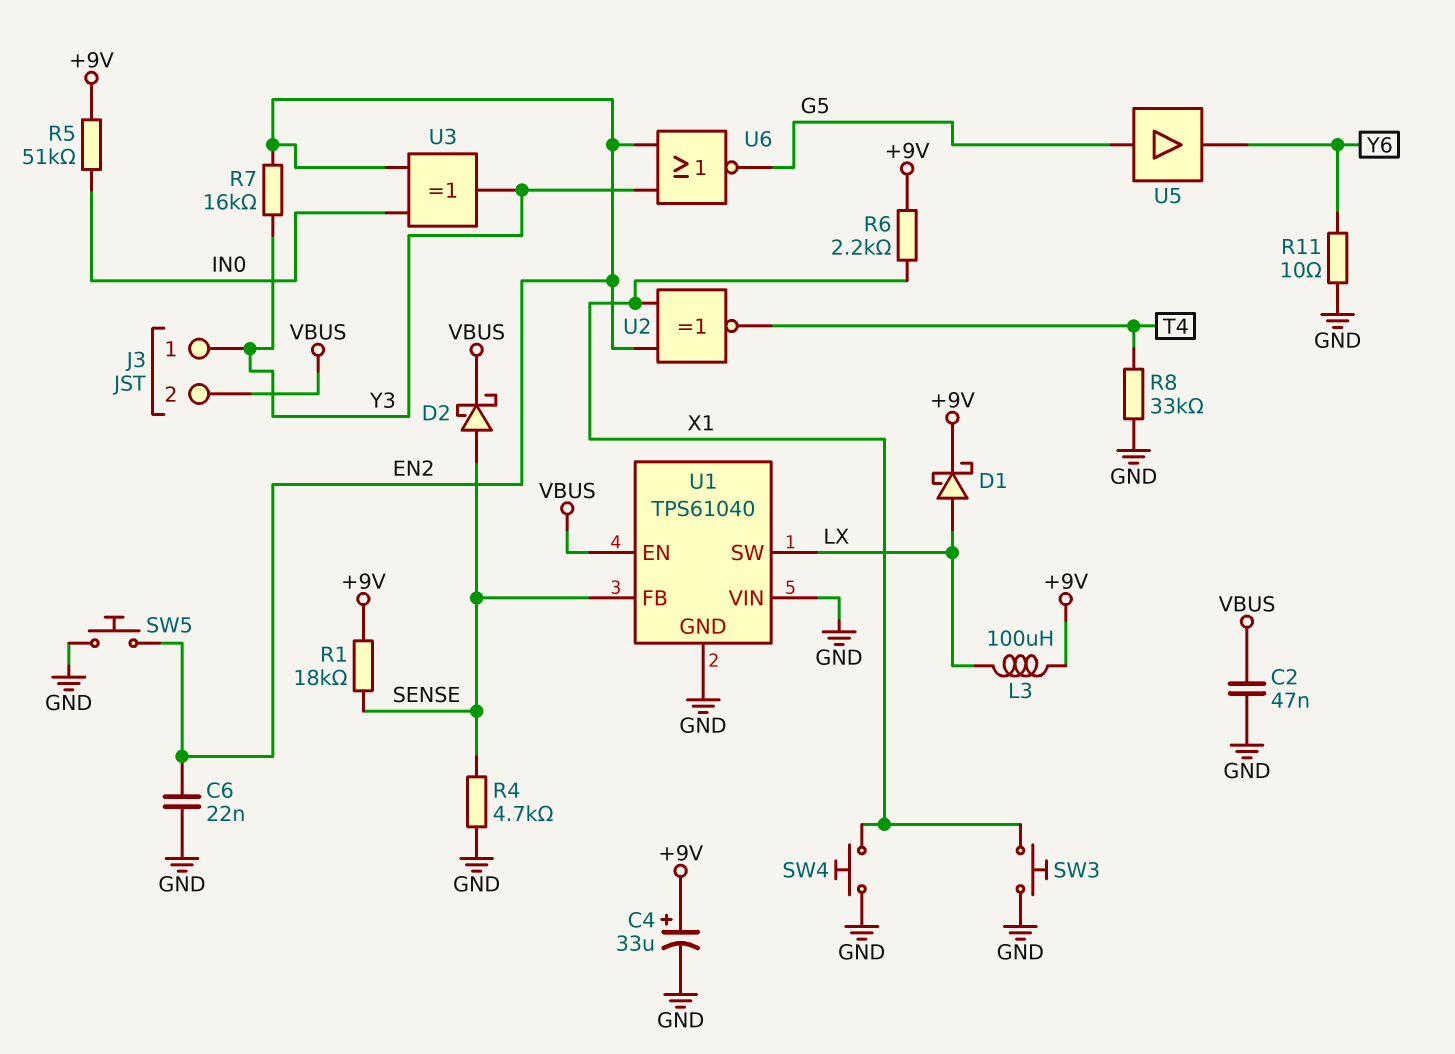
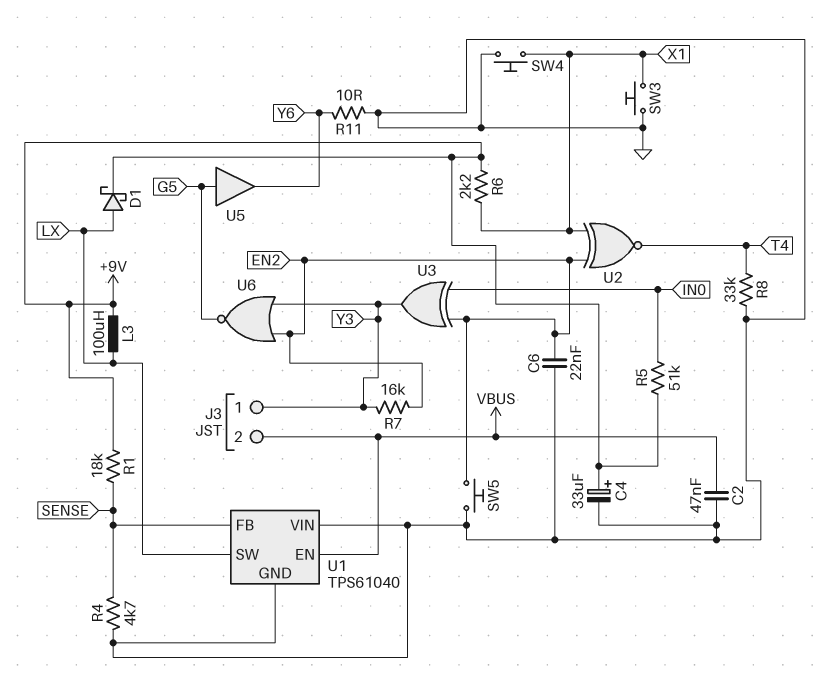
D2: schottky (A SENSE, K VBUS) -> none

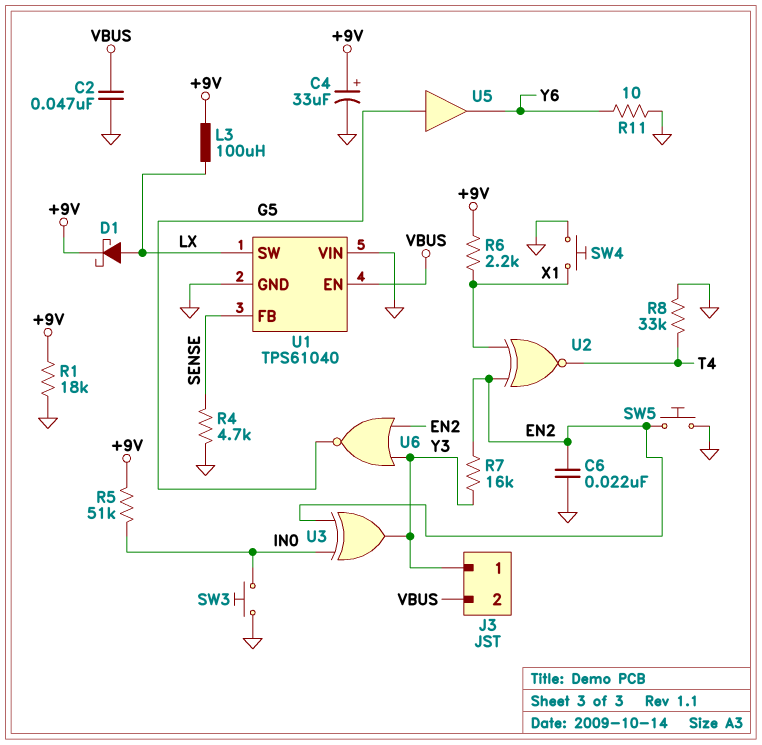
R1: 18k (+9V, SENSE) -> 18k (+9V, GND)
SW3: button (GND, X1) -> button (GND, IN0)

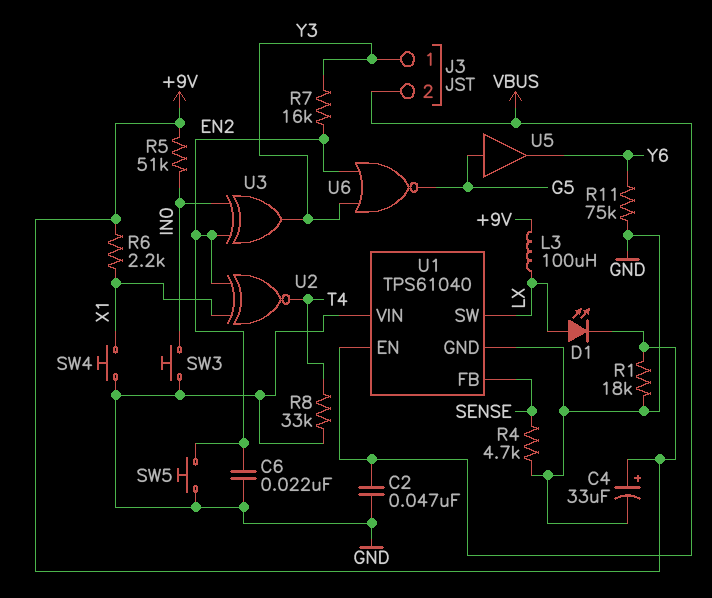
D1: schottky (A LX, K +9V) -> LED (A LX, K +9V)
R11: 10 (GND, Y6) -> 75k (GND, Y6)

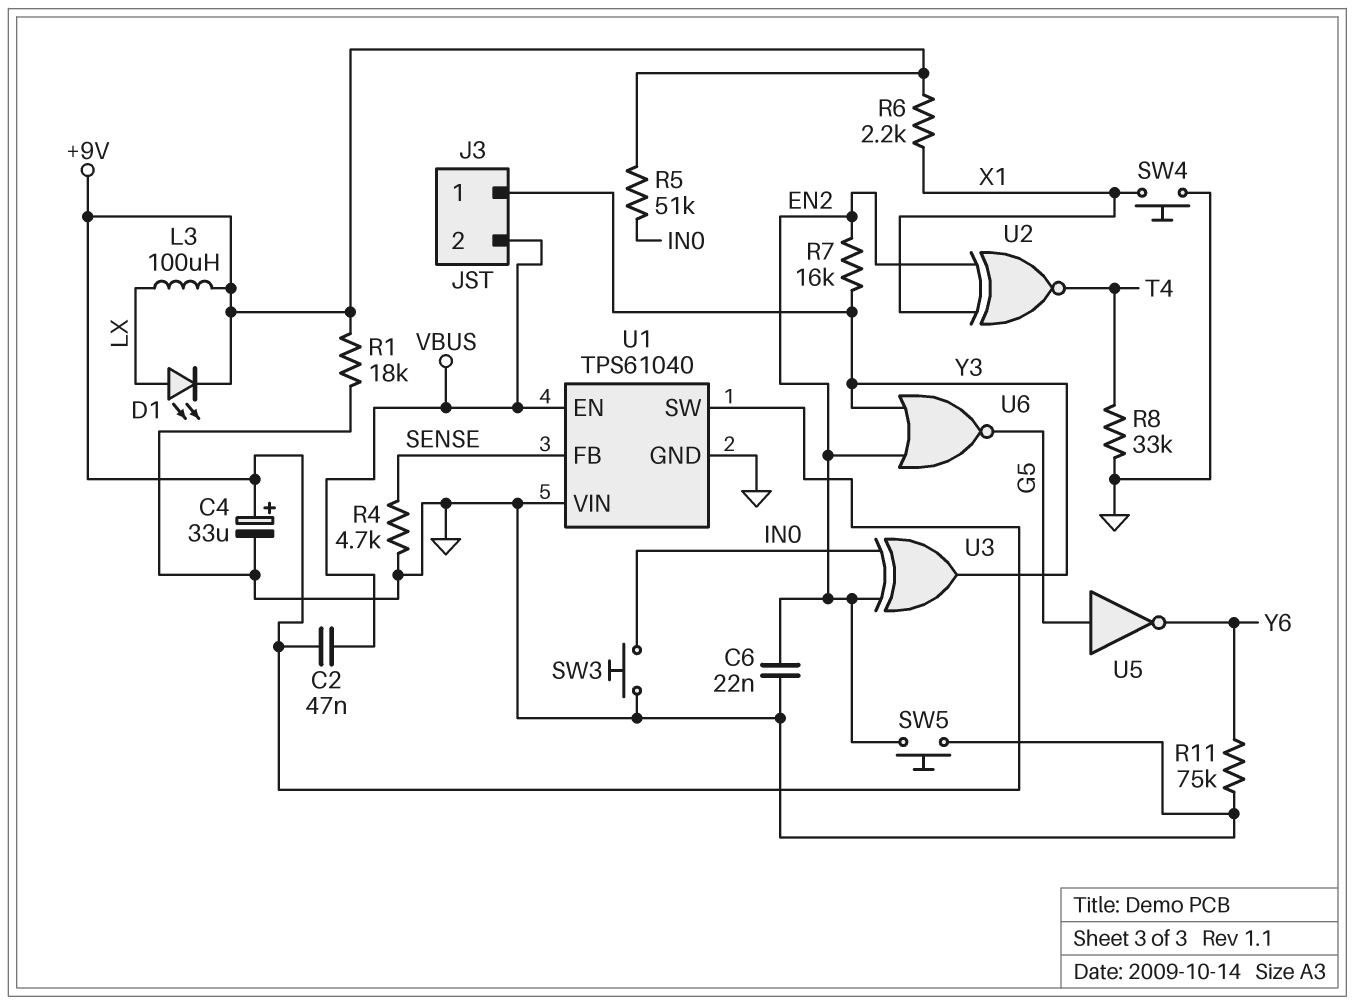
C2: 47nF (GND, VBUS) -> 47nF (+9V, VBUS)
U1 pin SW: LX -> +9V
U5: buffer (in G5, out Y6) -> NOT (in G5, out Y6)

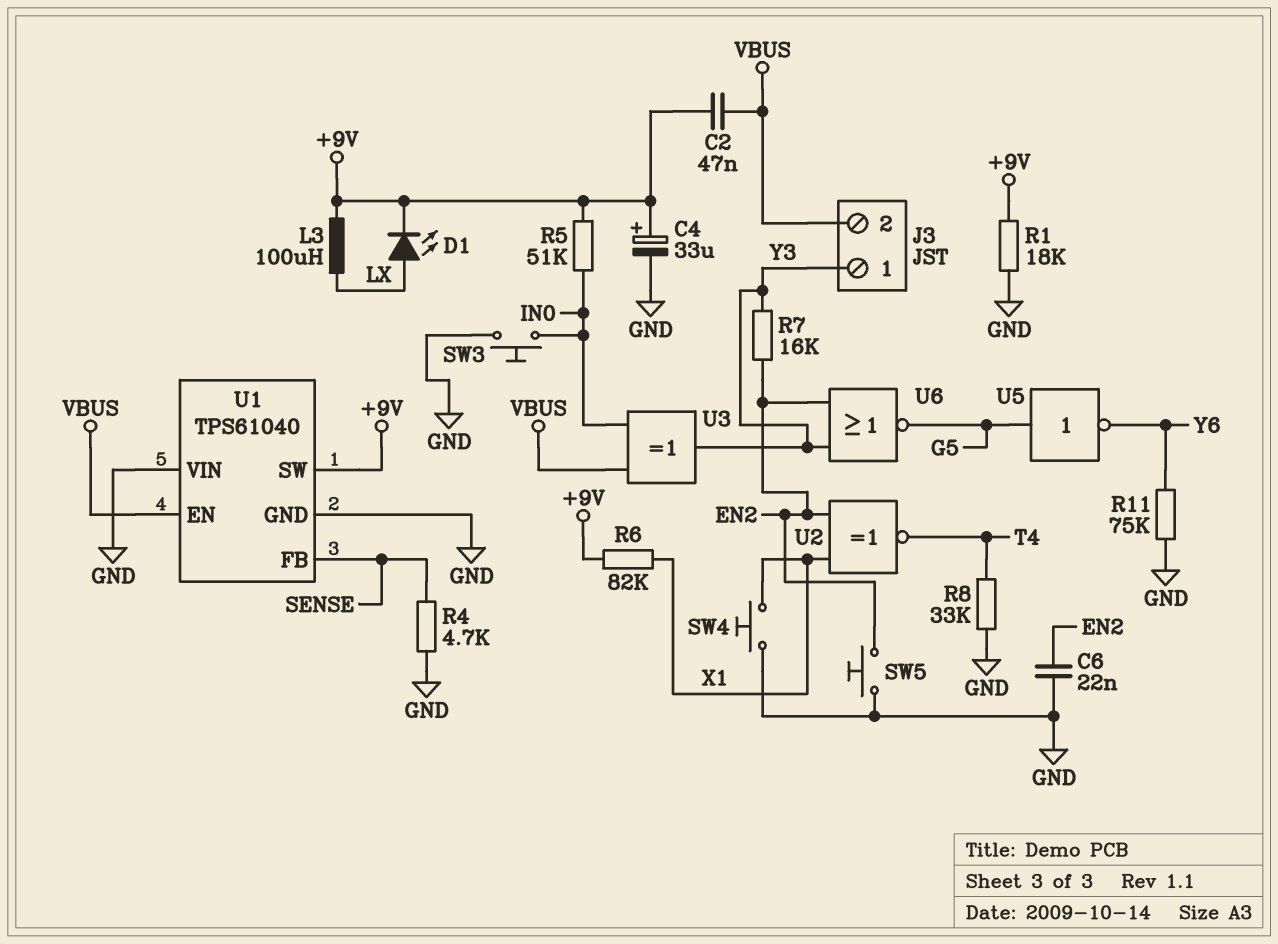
R6: 2.2k (+9V, X1) -> 82k (+9V, X1)
U3: XOR (in EN2, in IN0, out Y3) -> XOR (in IN0, in VBUS, out Y3)

